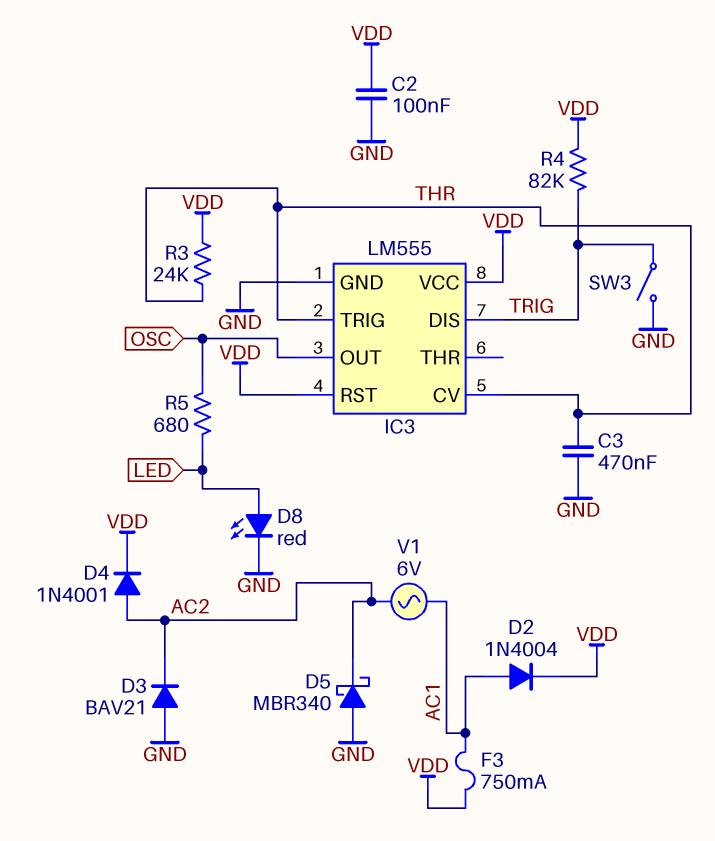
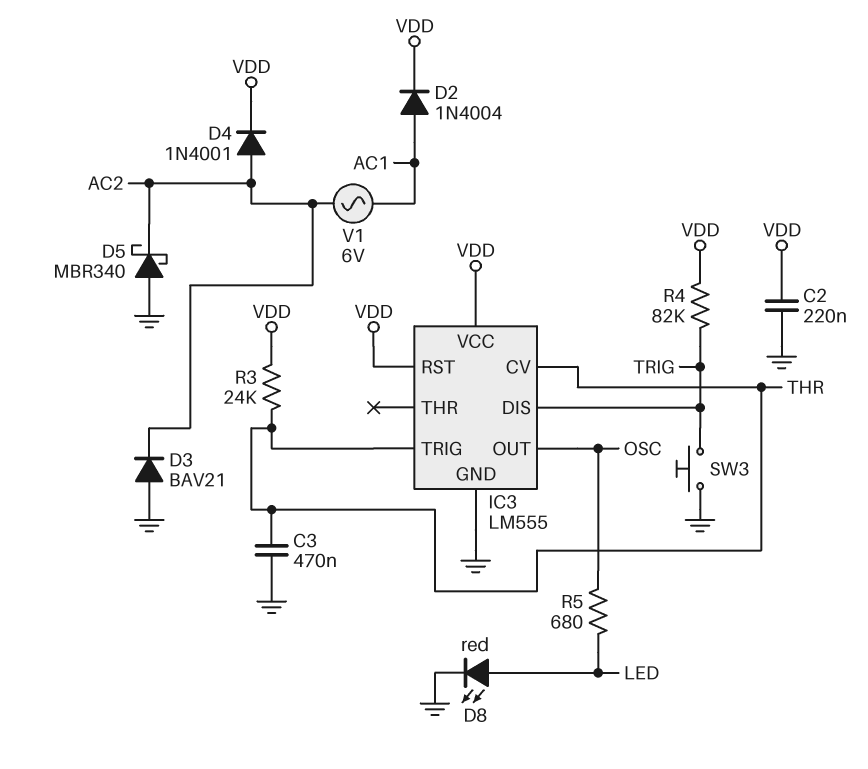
C2: 100nF (GND, VDD) -> 220nF (GND, VDD)
F3: 750mA (AC1, VDD) -> none
SW3: switch (GND, TRIG) -> button (GND, TRIG)

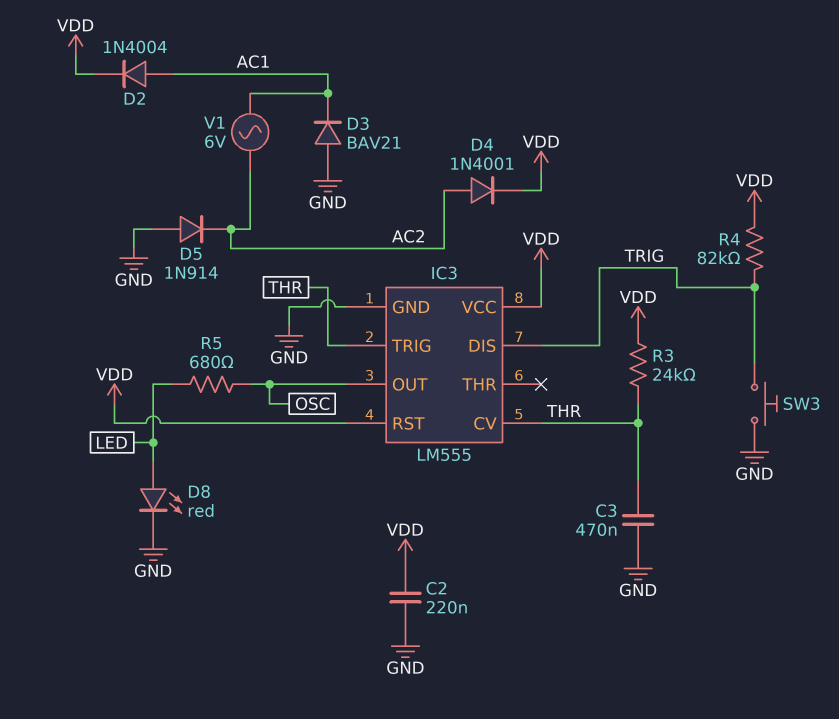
D3: diode BAV21 (A GND, K AC2) -> diode BAV21 (A GND, K AC1)
D5: schottky MBR340 (A GND, K AC2) -> diode 1N914 (A GND, K AC2)

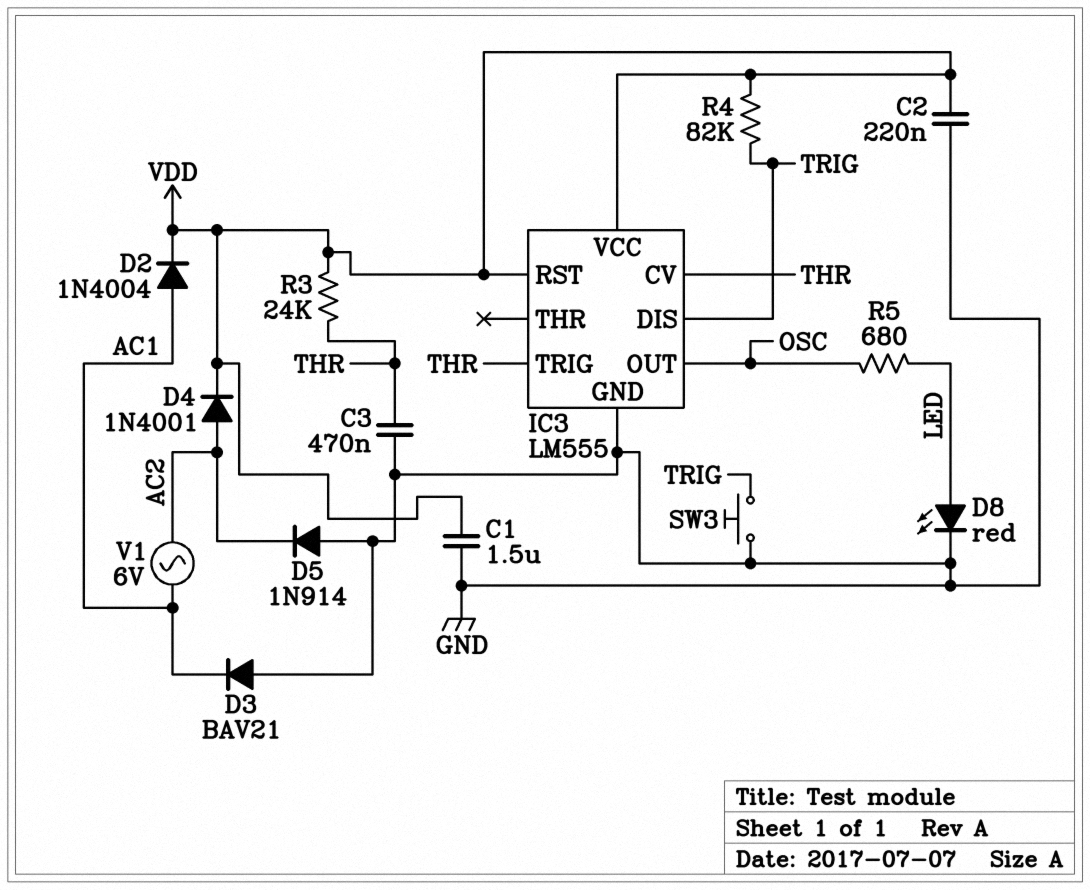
C1: none -> 1.5uF (GND, VDD)

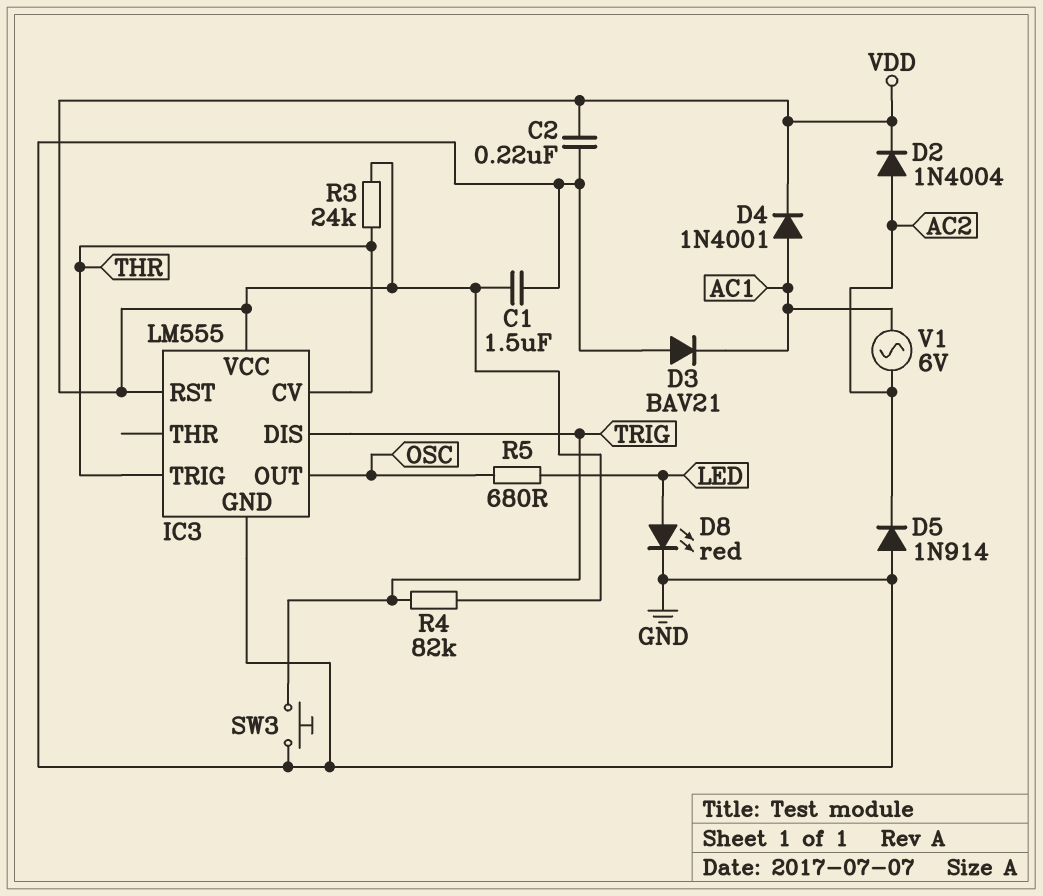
C3: 470nF (GND, THR) -> none
D2: diode 1N4004 (A AC1, K VDD) -> diode 1N4004 (A AC2, K VDD)
D4: diode 1N4001 (A AC2, K VDD) -> diode 1N4001 (A AC1, K VDD)

